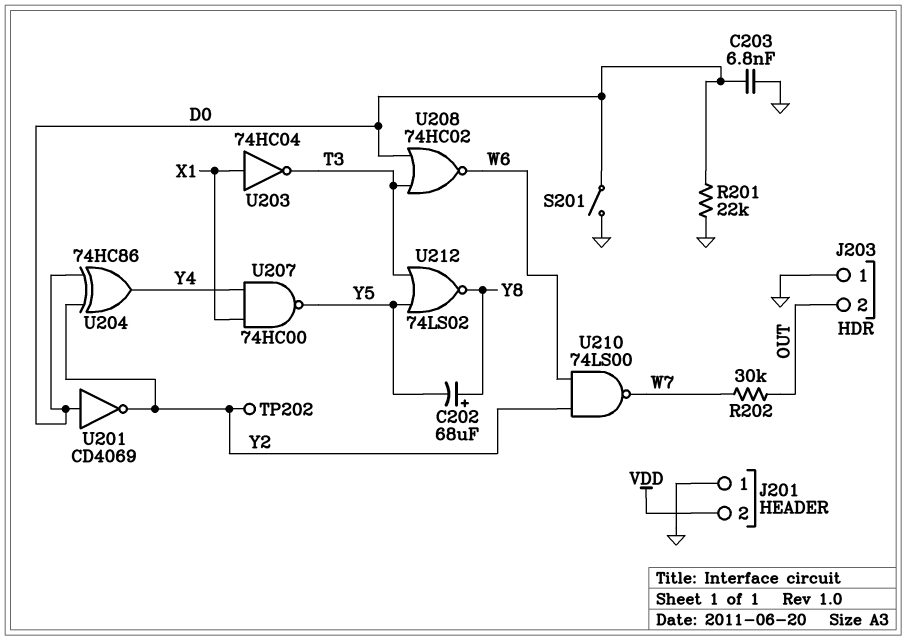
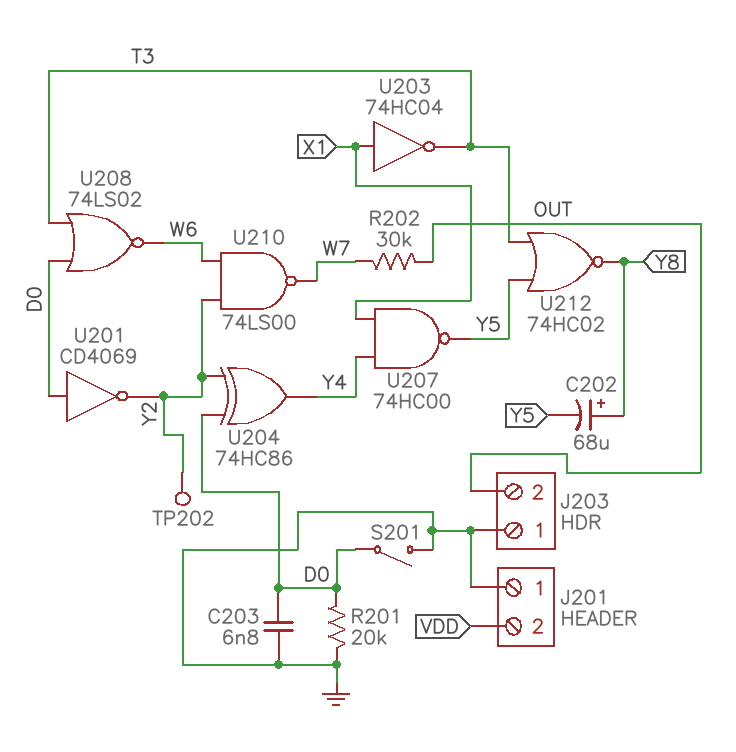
R201: 22k (D0, GND) -> 20k (D0, GND)
U208: NOR 74HC02 (in D0, in T3, out W6) -> NOR 74LS02 (in D0, in T3, out W6)
U212: NOR 74LS02 (in T3, in Y5, out Y8) -> NOR 74HC02 (in T3, in Y5, out Y8)

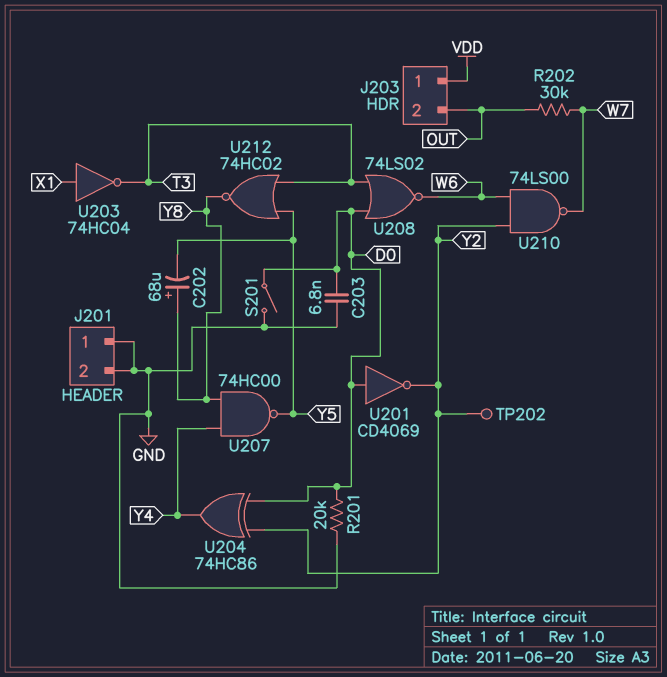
J201 pin 2: VDD -> GND
J203 pin 1: GND -> VDD
U207: NAND 74HC00 (in X1, in Y4, out Y5) -> NAND 74HC00 (in Y4, in Y8, out Y5)

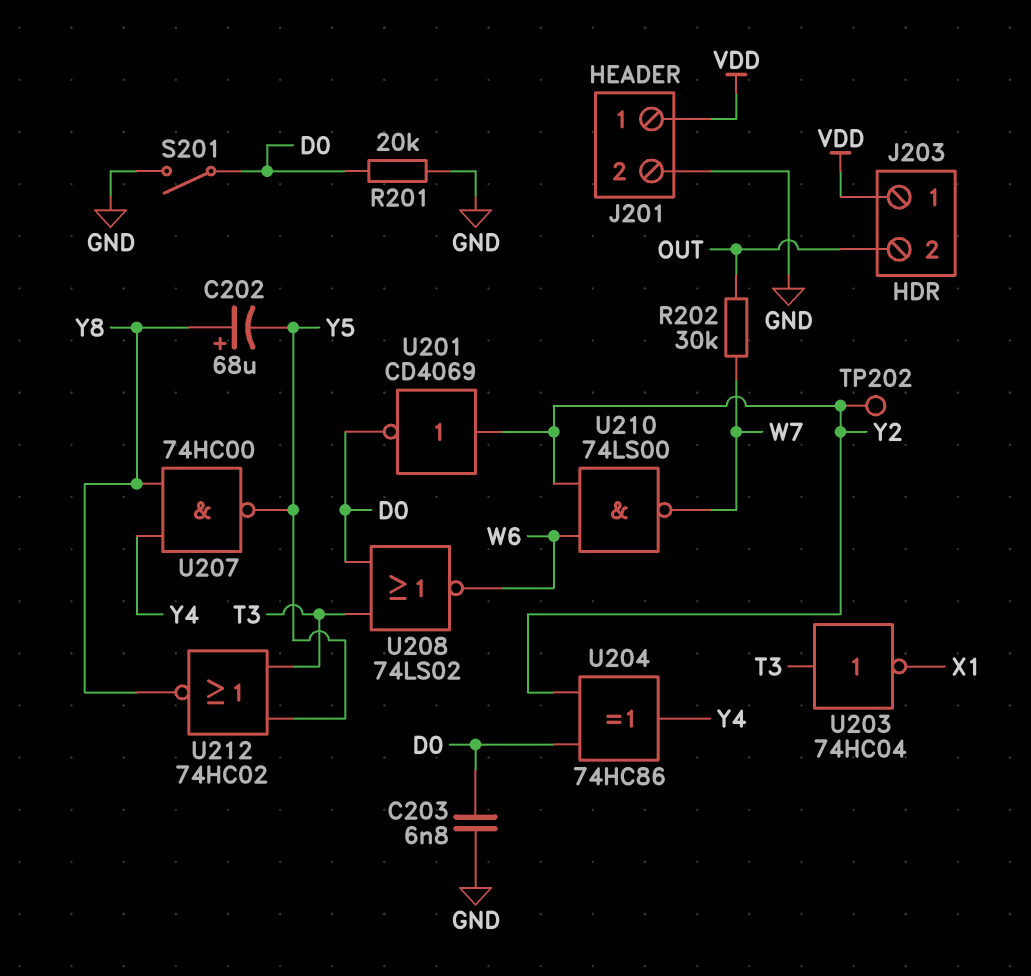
J201 pin 1: GND -> VDD
U201: NOT CD4069 (in D0, out Y2) -> NOT CD4069 (in Y2, out D0)
U203: NOT 74HC04 (in X1, out T3) -> NOT 74HC04 (in T3, out X1)

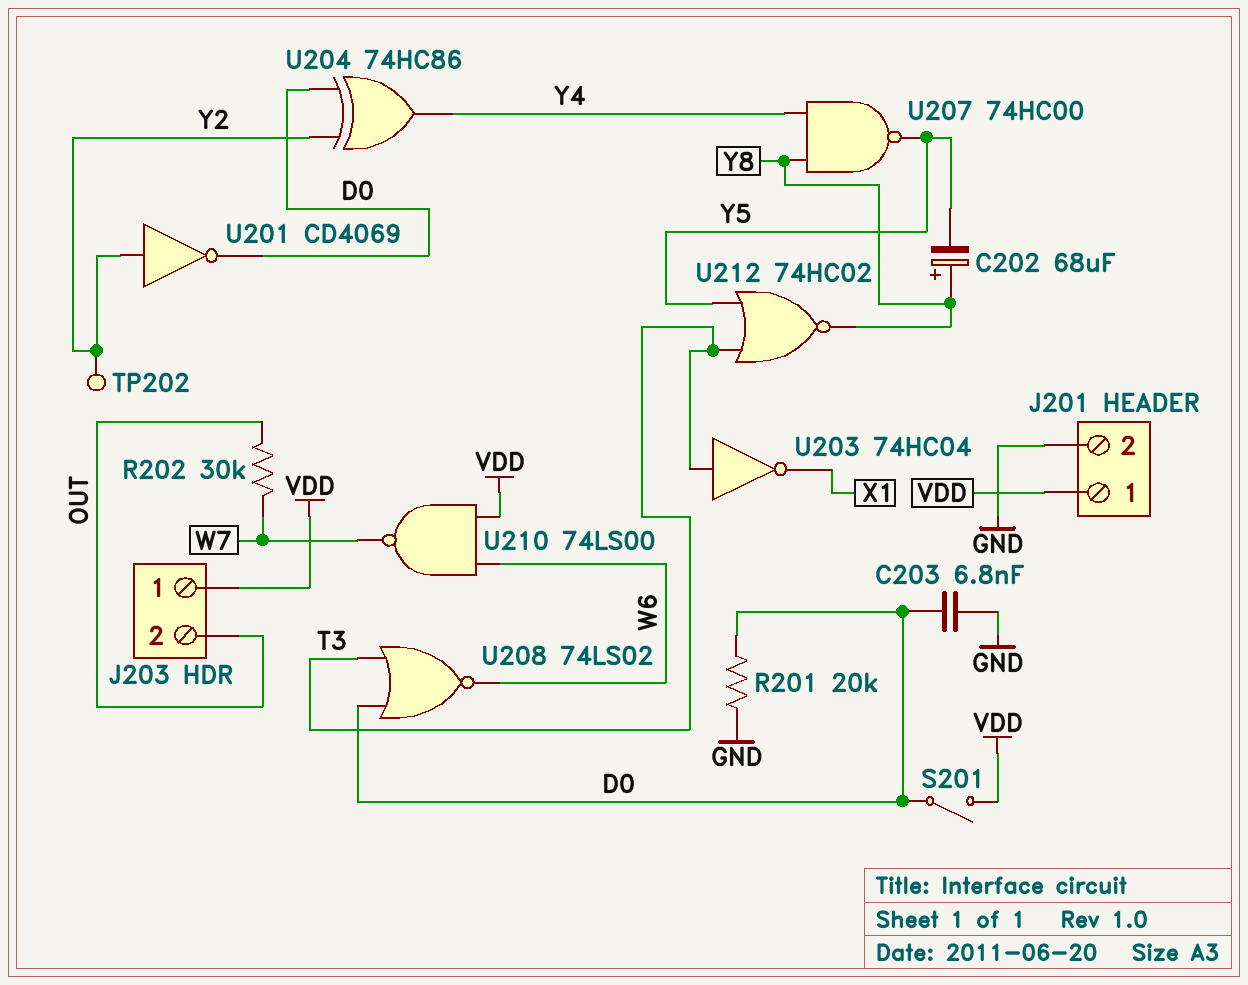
S201: switch (D0, GND) -> switch (D0, VDD)
U210: NAND 74LS00 (in W6, in Y2, out W7) -> NAND 74LS00 (in VDD, in W6, out W7)

